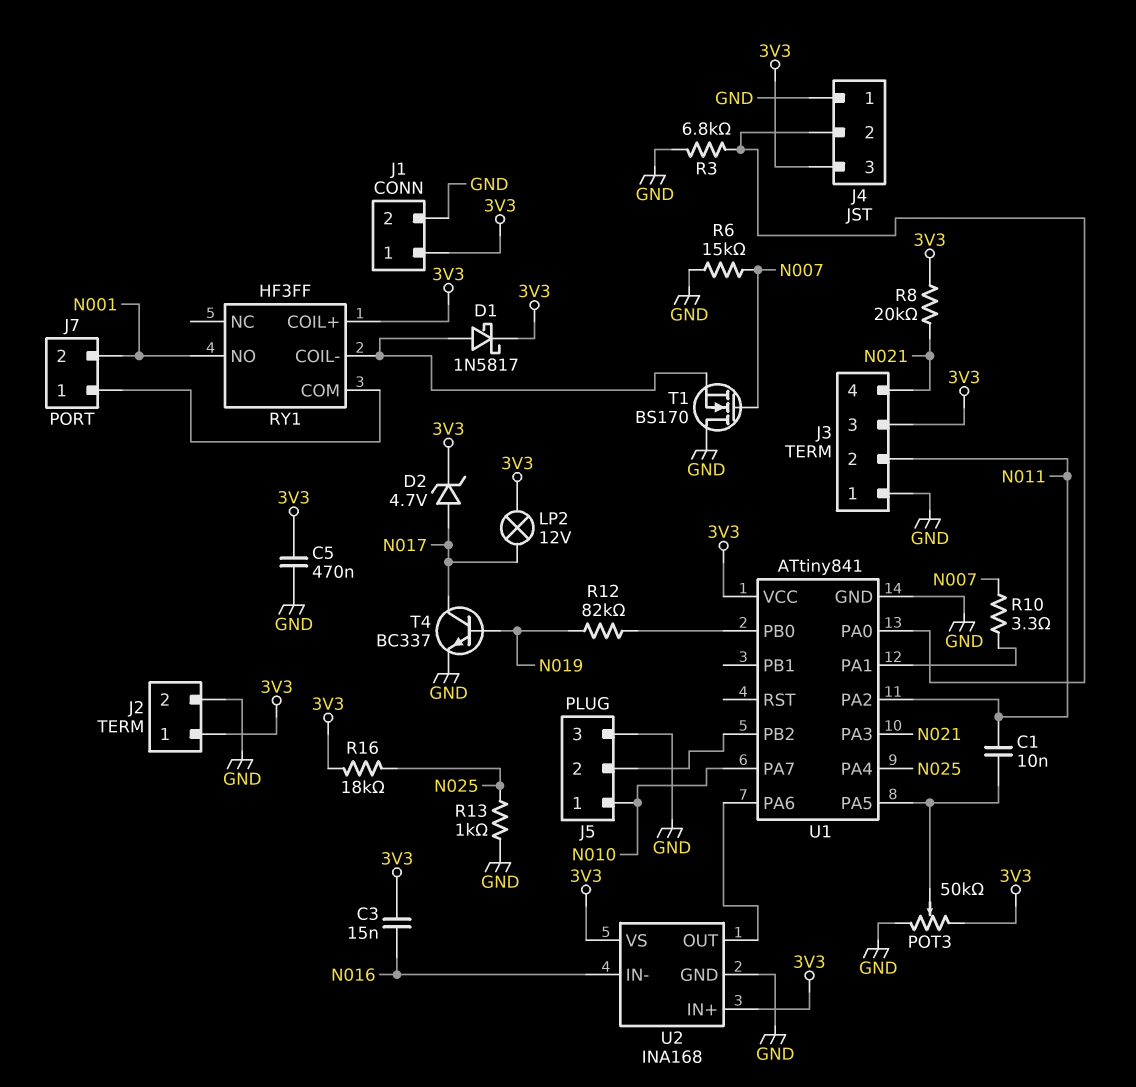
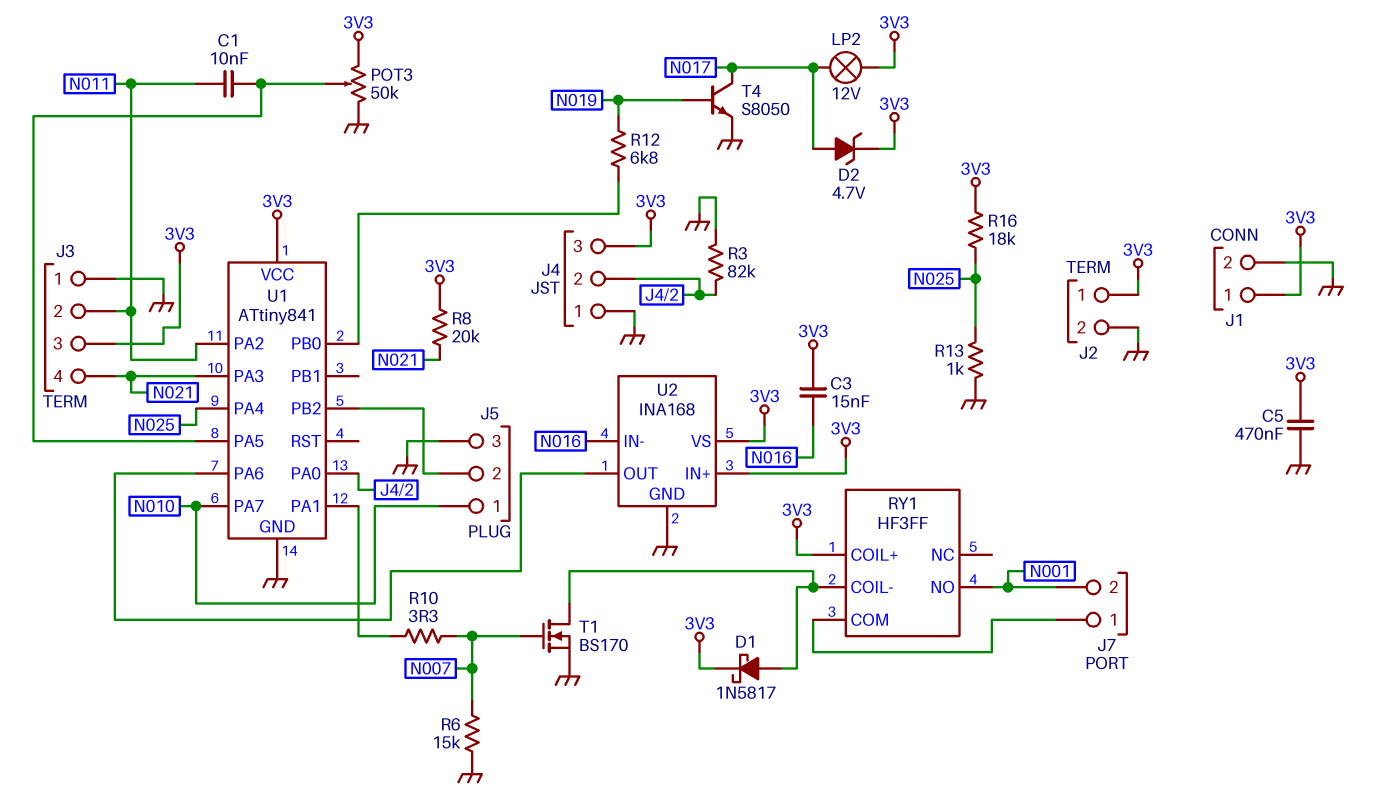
R3: 6.8k (GND, J4/2) -> 82k (GND, J4/2)
R12: 82k (N019, U1/PB0) -> 6.8k (N019, U1/PB0)
T1: NMOS BS170 (G N007, D GND, S RY1/COIL-) -> NMOS BS170 (G N007, D RY1/COIL-, S GND)
T4: NPN BC337 (B N019, C N017, E GND) -> NPN S8050 (B N019, C N017, E GND)

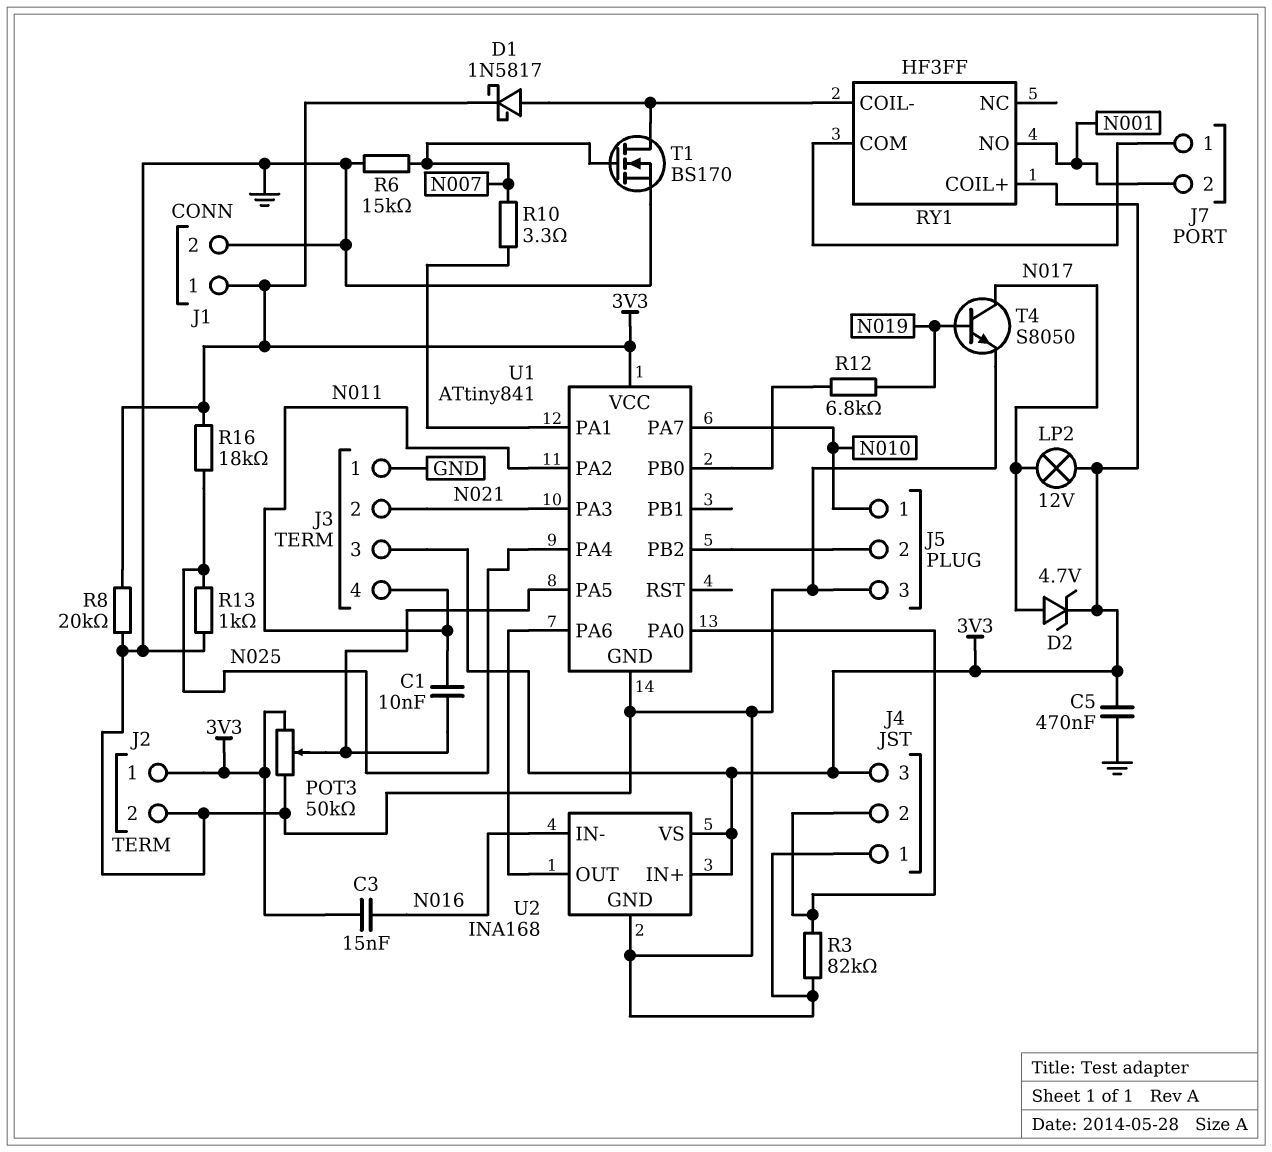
J3 pin 2: N011 -> N021
J3 pin 4: N021 -> N011
R8: 20k (3V3, N021) -> 20k (3V3, GND)

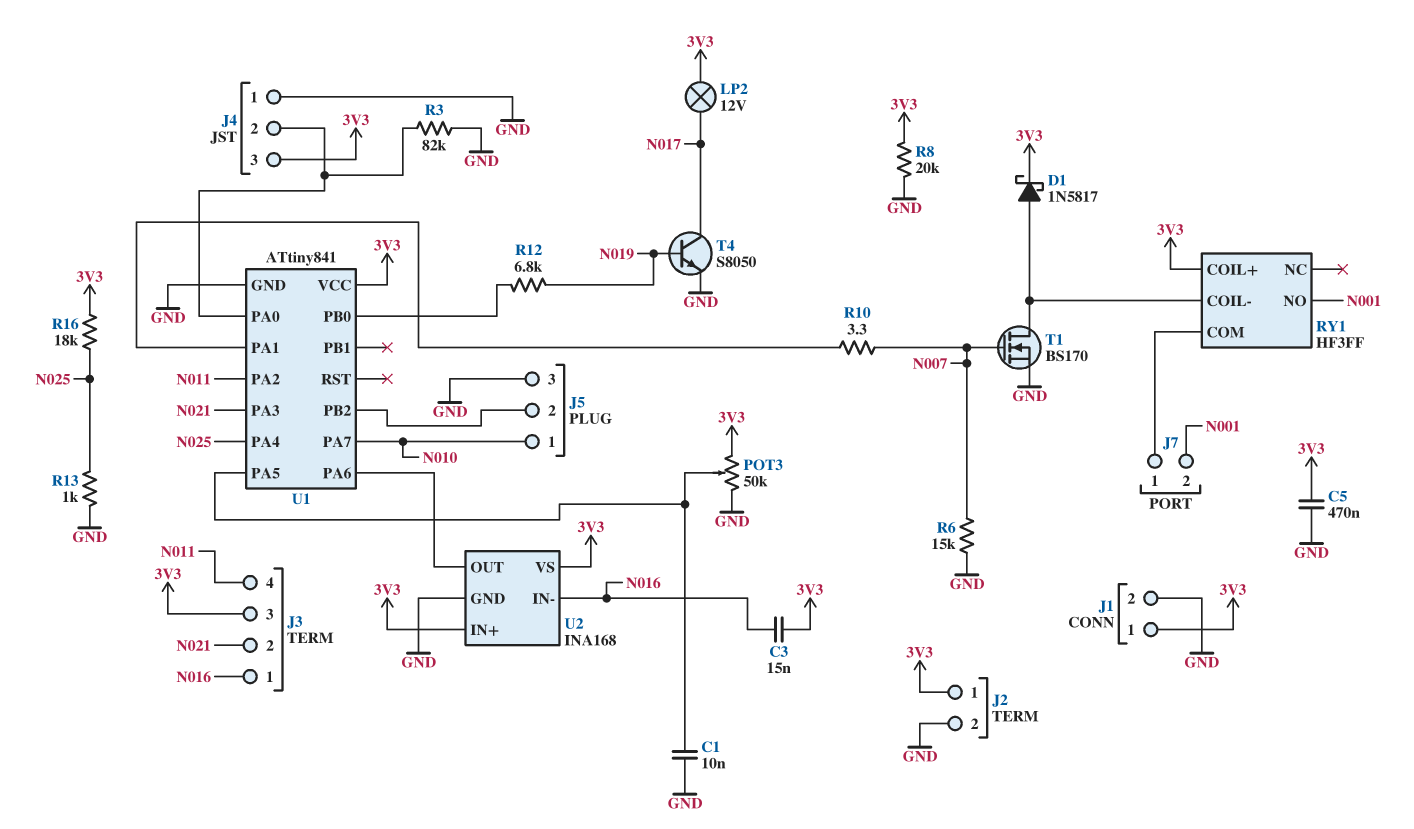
C1: 10nF (N011, U1/PA5) -> 10nF (GND, U1/PA5)
D2: zener 4.7V (A N017, K 3V3) -> none
J3 pin 1: GND -> N016

